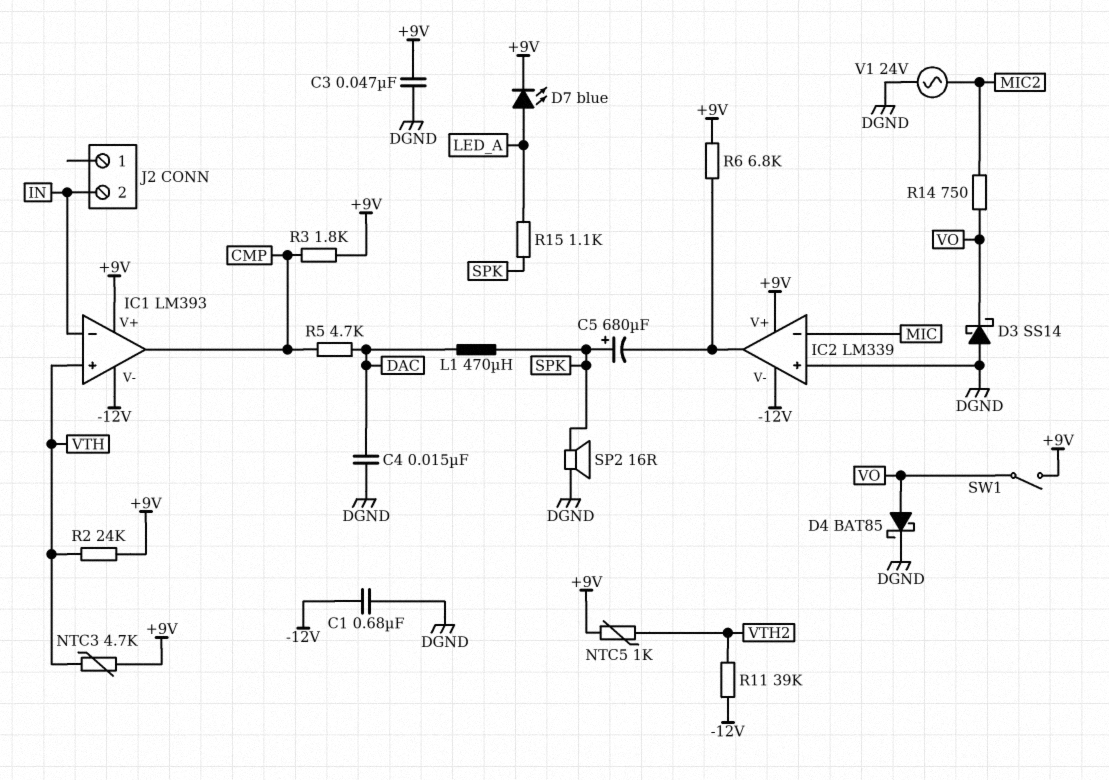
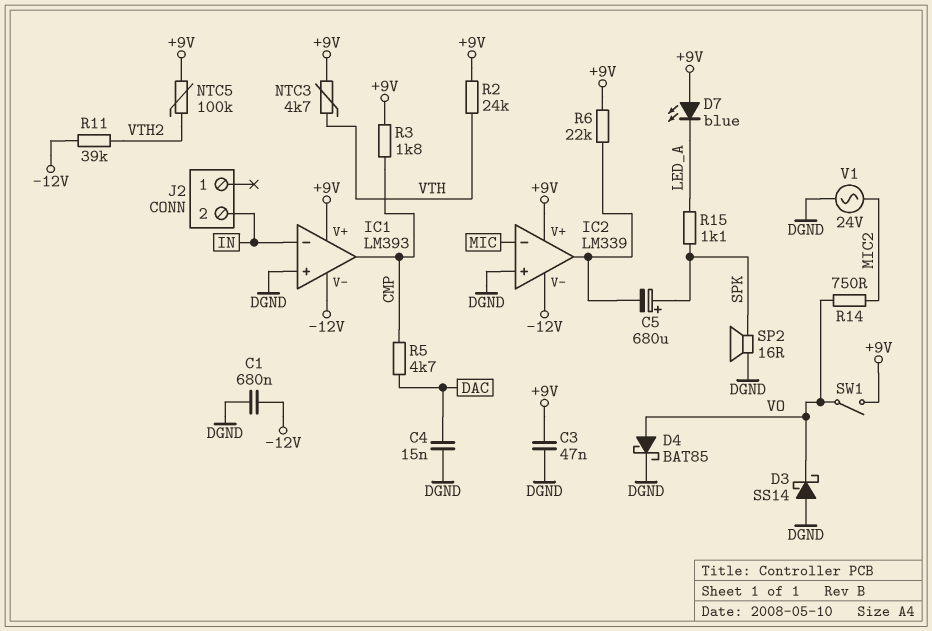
D7: LED blue (A LED_A, K +9V) -> LED blue (A +9V, K LED_A)
IC1 pin in+: VTH -> DGND
L1: 470uH (DAC, SPK) -> none
NTC5: 1k (+9V, VTH2) -> 100k (+9V, VTH2)
R6: 6.8k (+9V, IC2/out) -> 22k (+9V, IC2/out)

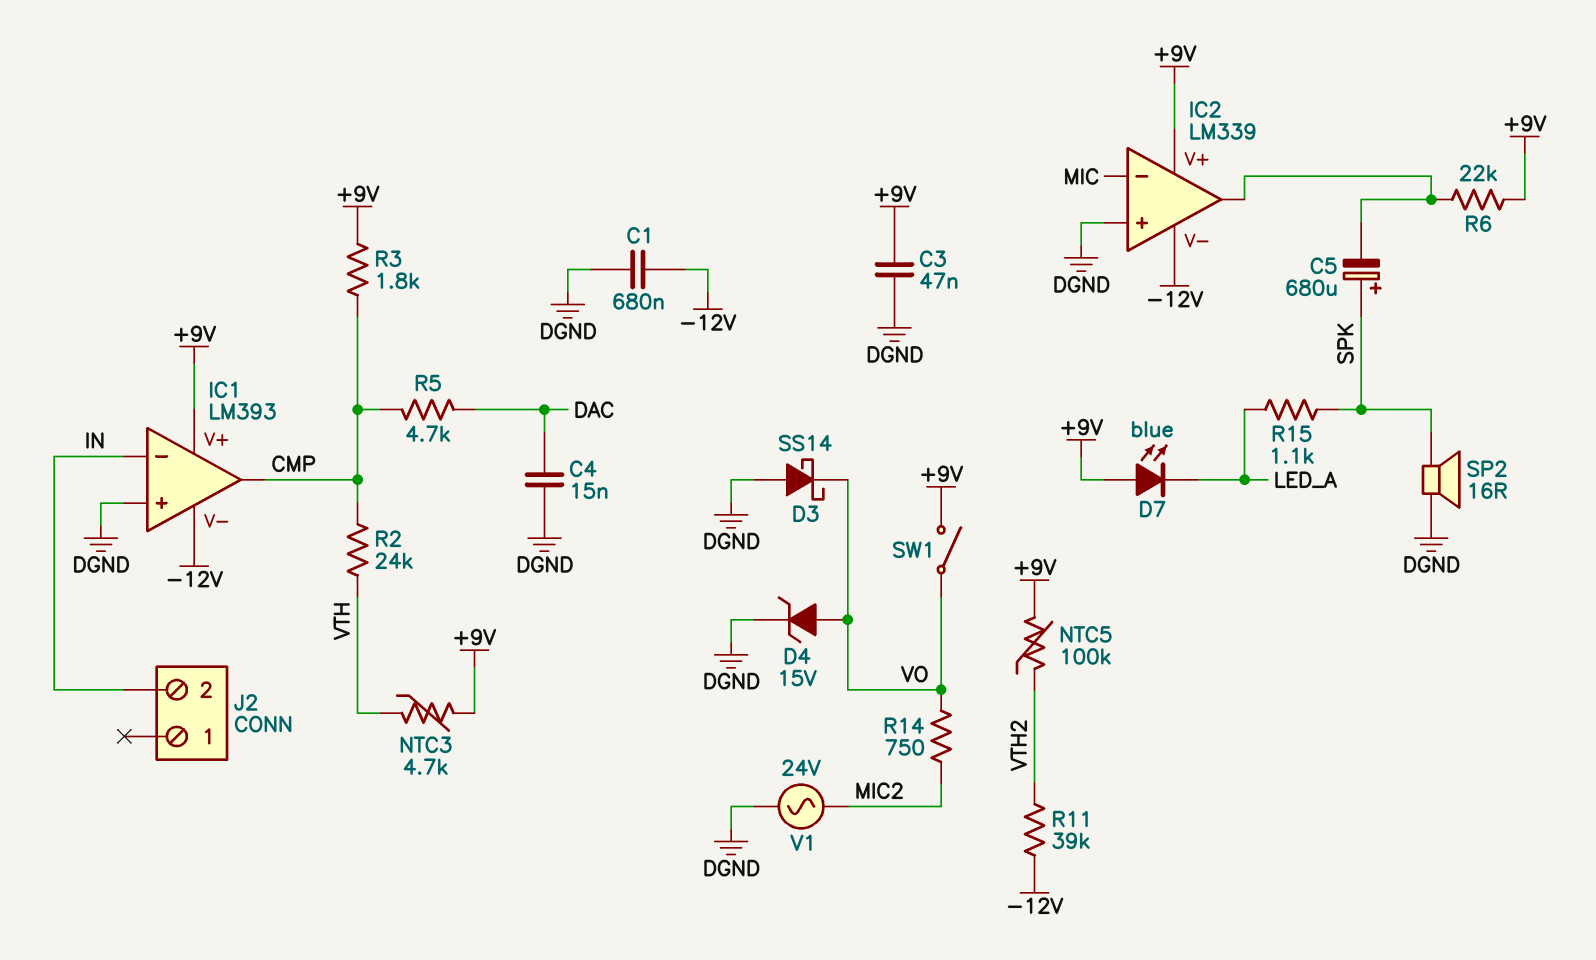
D4: schottky BAT85 (A VO, K DGND) -> zener 15V (A VO, K DGND)
R2: 24k (+9V, VTH) -> 24k (CMP, VTH)

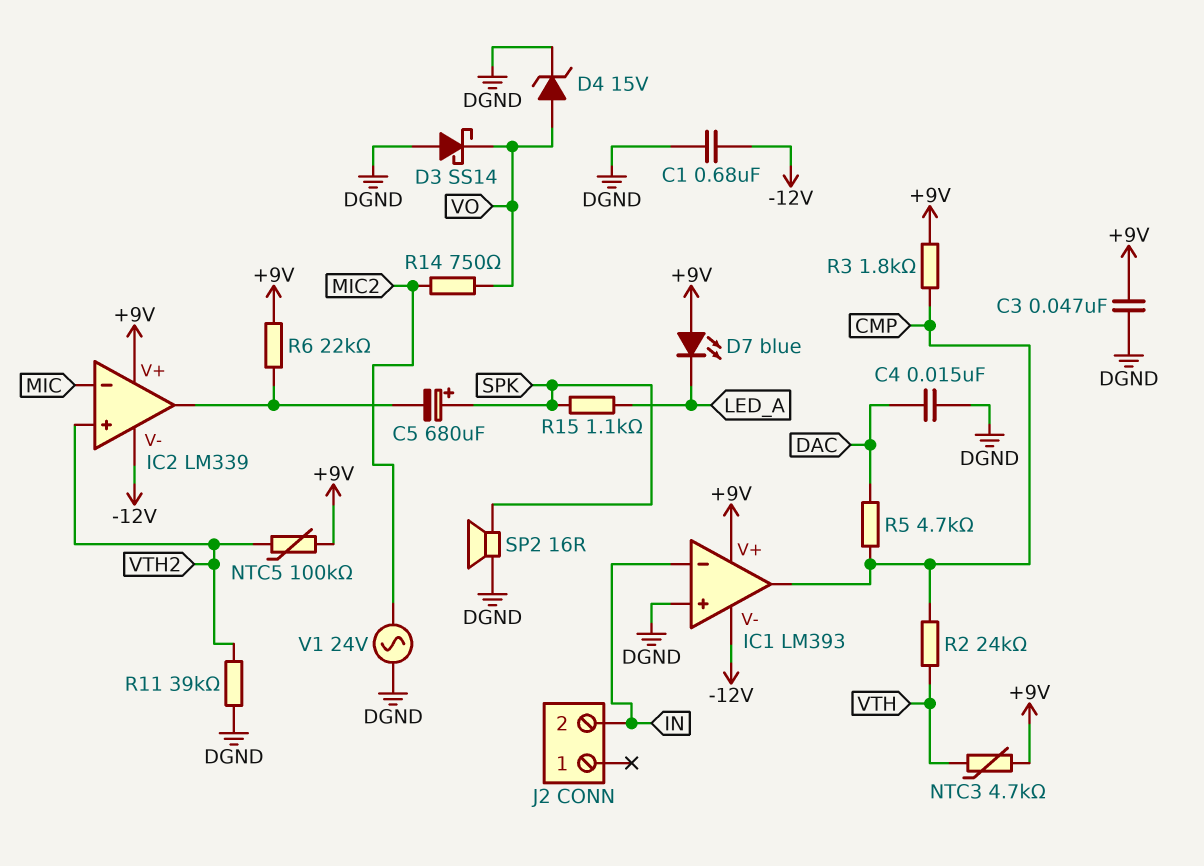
IC2 pin in+: DGND -> VTH2
R11: 39k (-12V, VTH2) -> 39k (DGND, VTH2)
SW1: switch (+9V, VO) -> none

